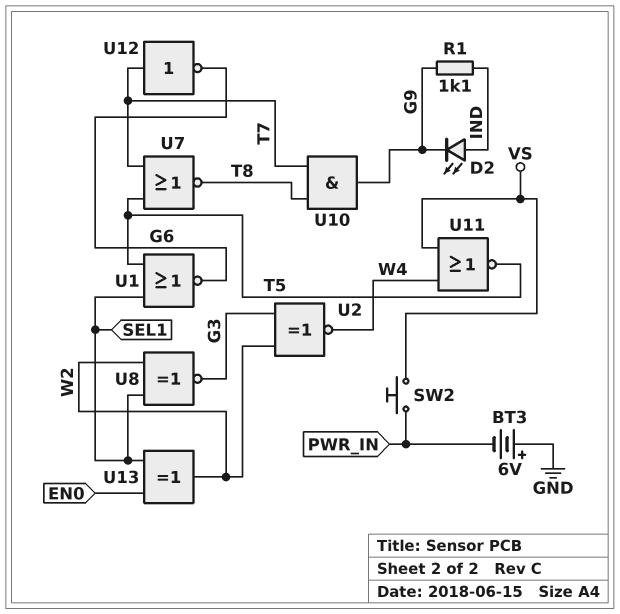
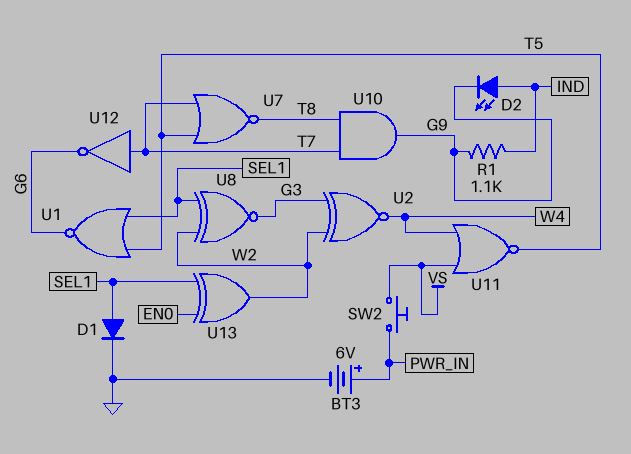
BT3: 6V (plus GND, minus PWR_IN) -> 6V (plus PWR_IN, minus GND)
D1: none -> diode (A SEL1, K GND)

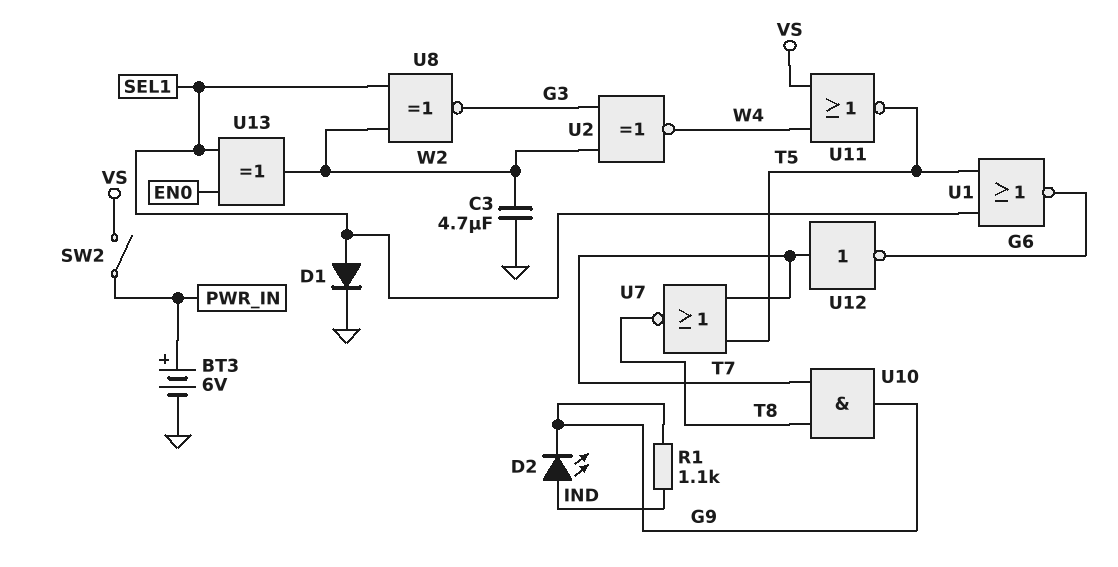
C3: none -> 4.7uF (GND, W2)
SW2: button (PWR_IN, VS) -> switch (PWR_IN, VS)

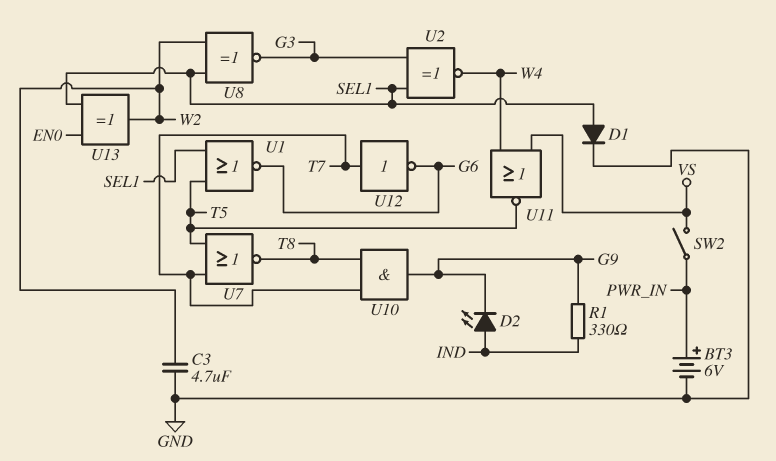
R1: 1.1k (G9, IND) -> 330 (G9, IND)
U2: XNOR (in G3, in W2, out W4) -> XNOR (in G3, in SEL1, out W4)

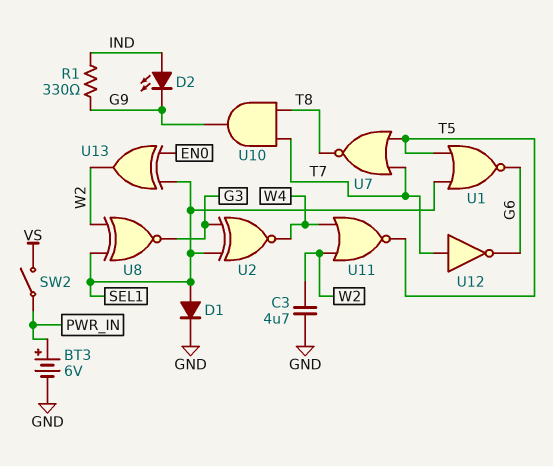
U11: NOR (in VS, in W4, out T5) -> NOR (in W2, in W4, out T5)

